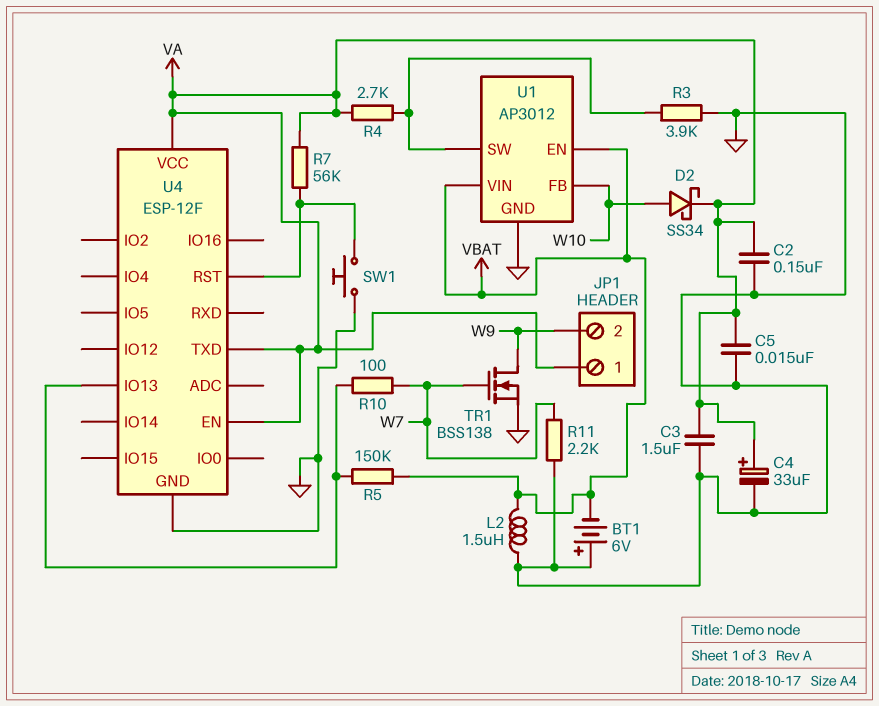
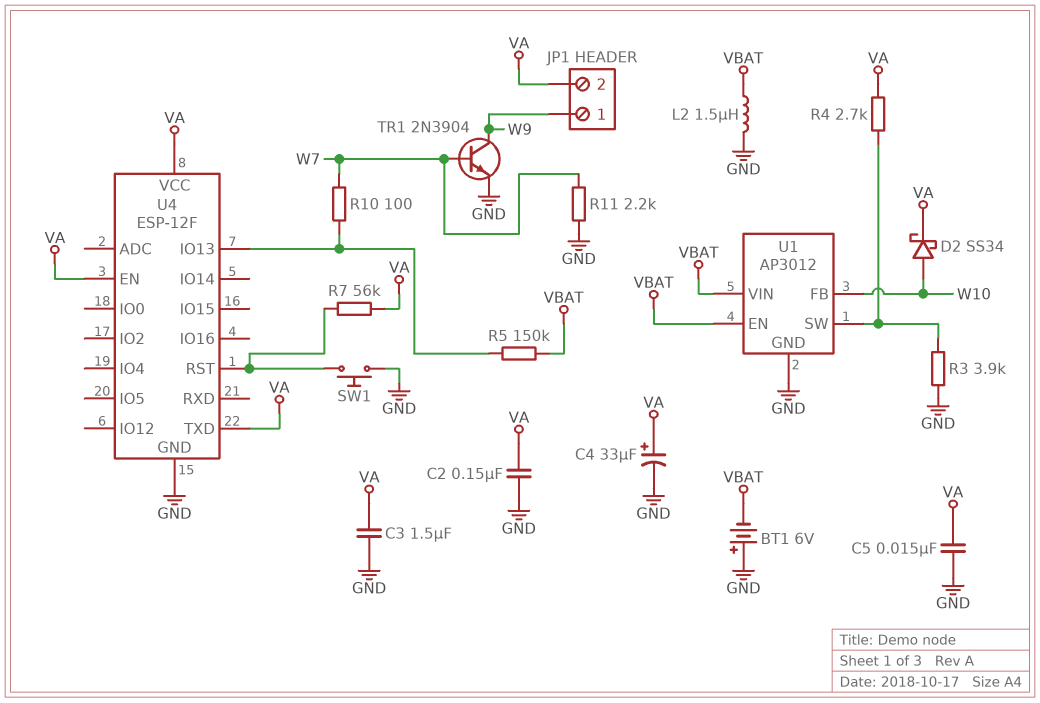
JP1 pin 1: VA -> W9
JP1 pin 2: W9 -> VA
TR1: NMOS BSS138 (G W7, D W9, S GND) -> NPN 2N3904 (B W7, C W9, E GND)

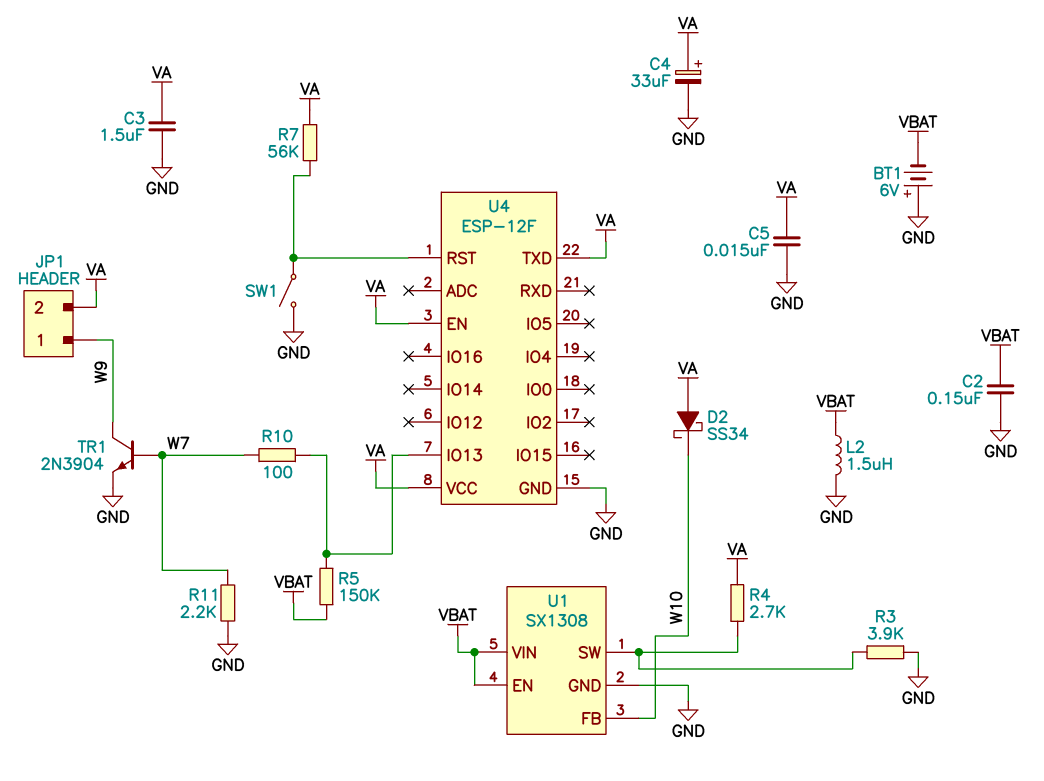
C2: 150nF (GND, VA) -> 150nF (GND, VBAT)
D2: schottky SS34 (A W10, K VA) -> schottky SS34 (A VA, K W10)
SW1: button (GND, U4/RST) -> switch (GND, U4/RST)
U1: AP3012 -> SX1308

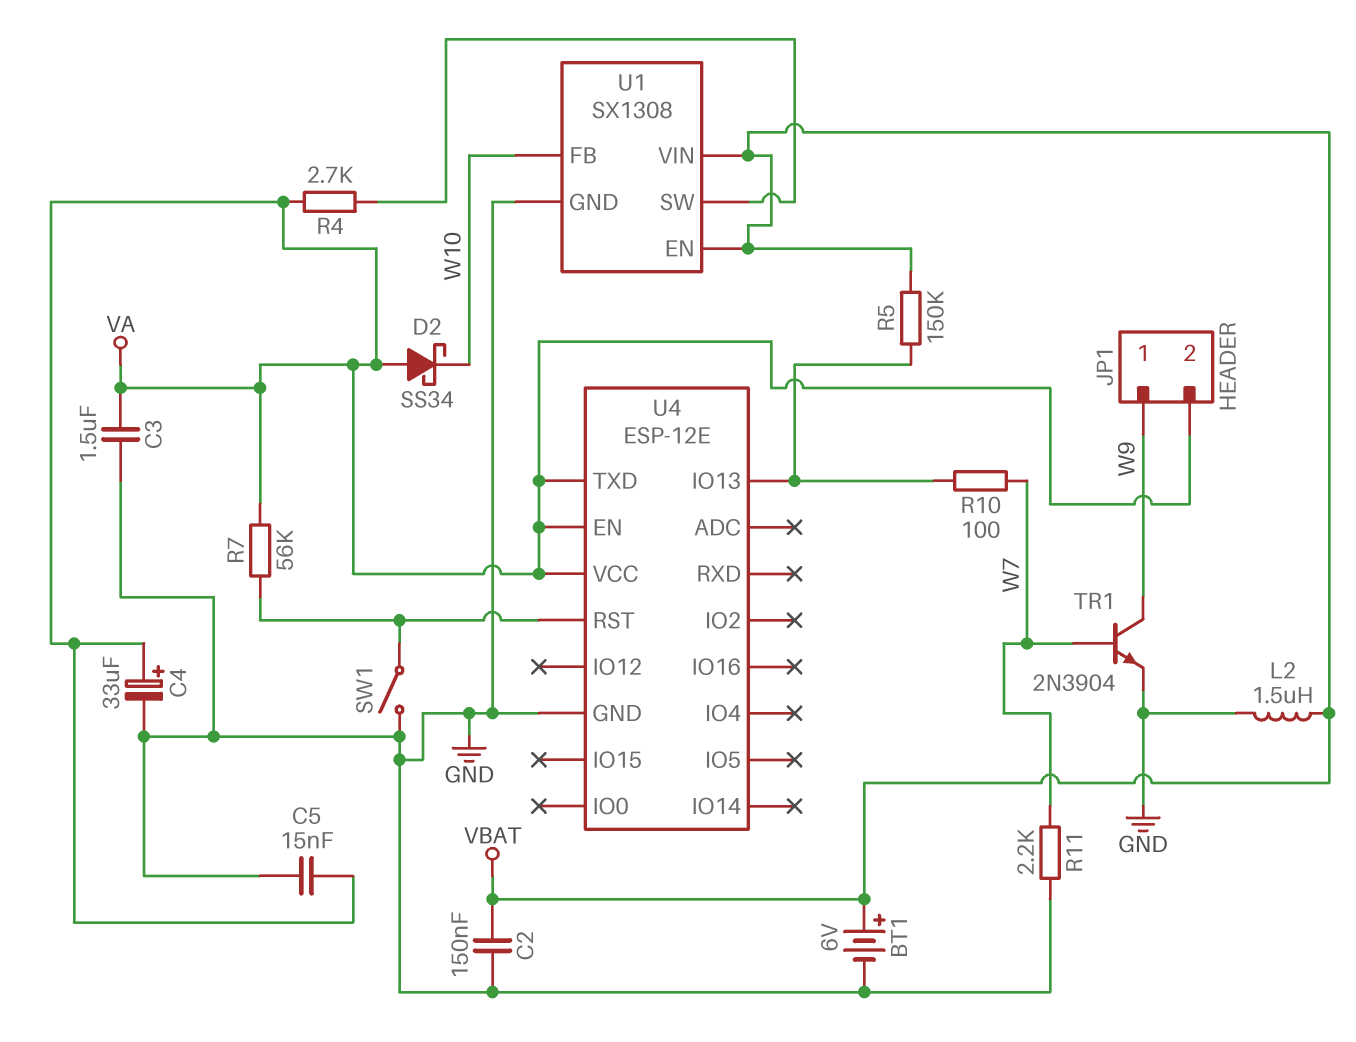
BT1: 6V (plus GND, minus VBAT) -> 6V (plus VBAT, minus GND)
R3: 3.9k (GND, U1/SW) -> none
U4: ESP-12F -> ESP-12E

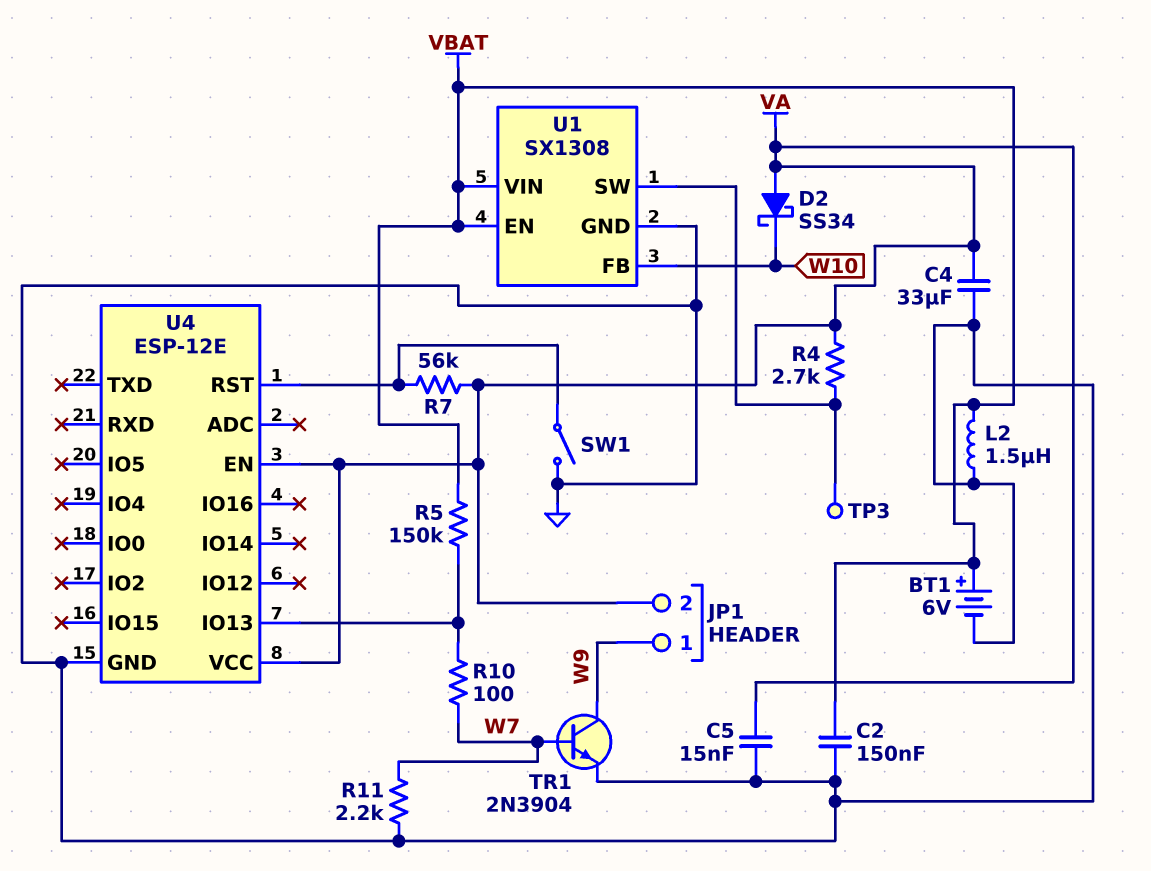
C3: 1.5uF (GND, VA) -> none
C4: 33uF (plus VA, minus GND) -> 33uF (GND, VA)
TP3: none -> test point (U1/SW)
U4 pin TXD: VA -> none

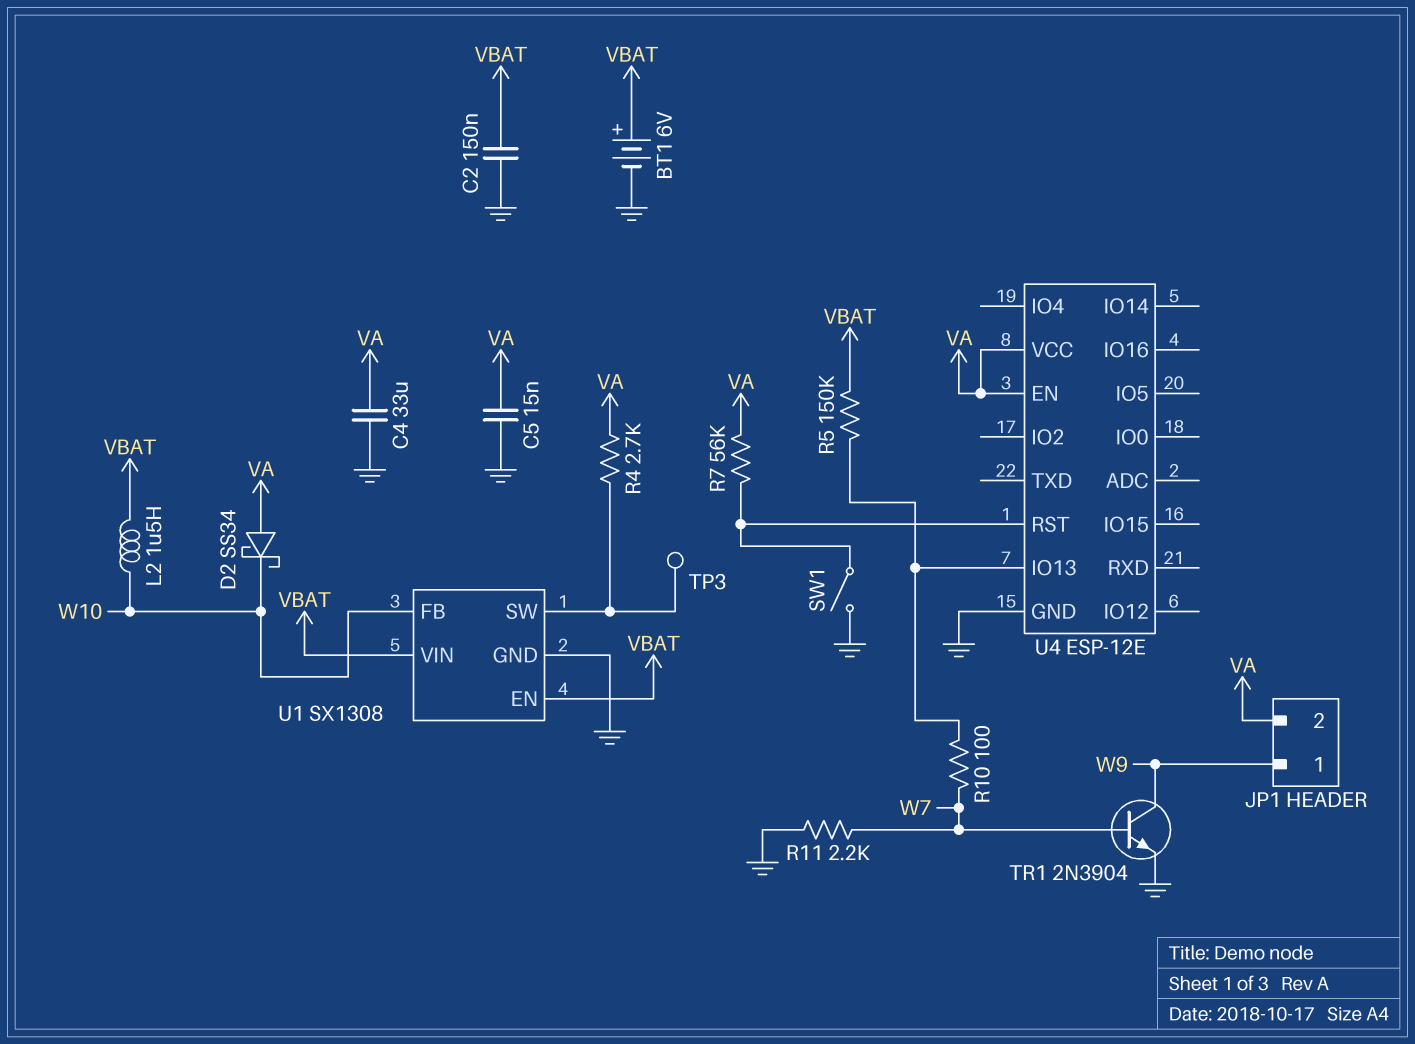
L2: 1.5uH (GND, VBAT) -> 1.5uH (VBAT, W10)

